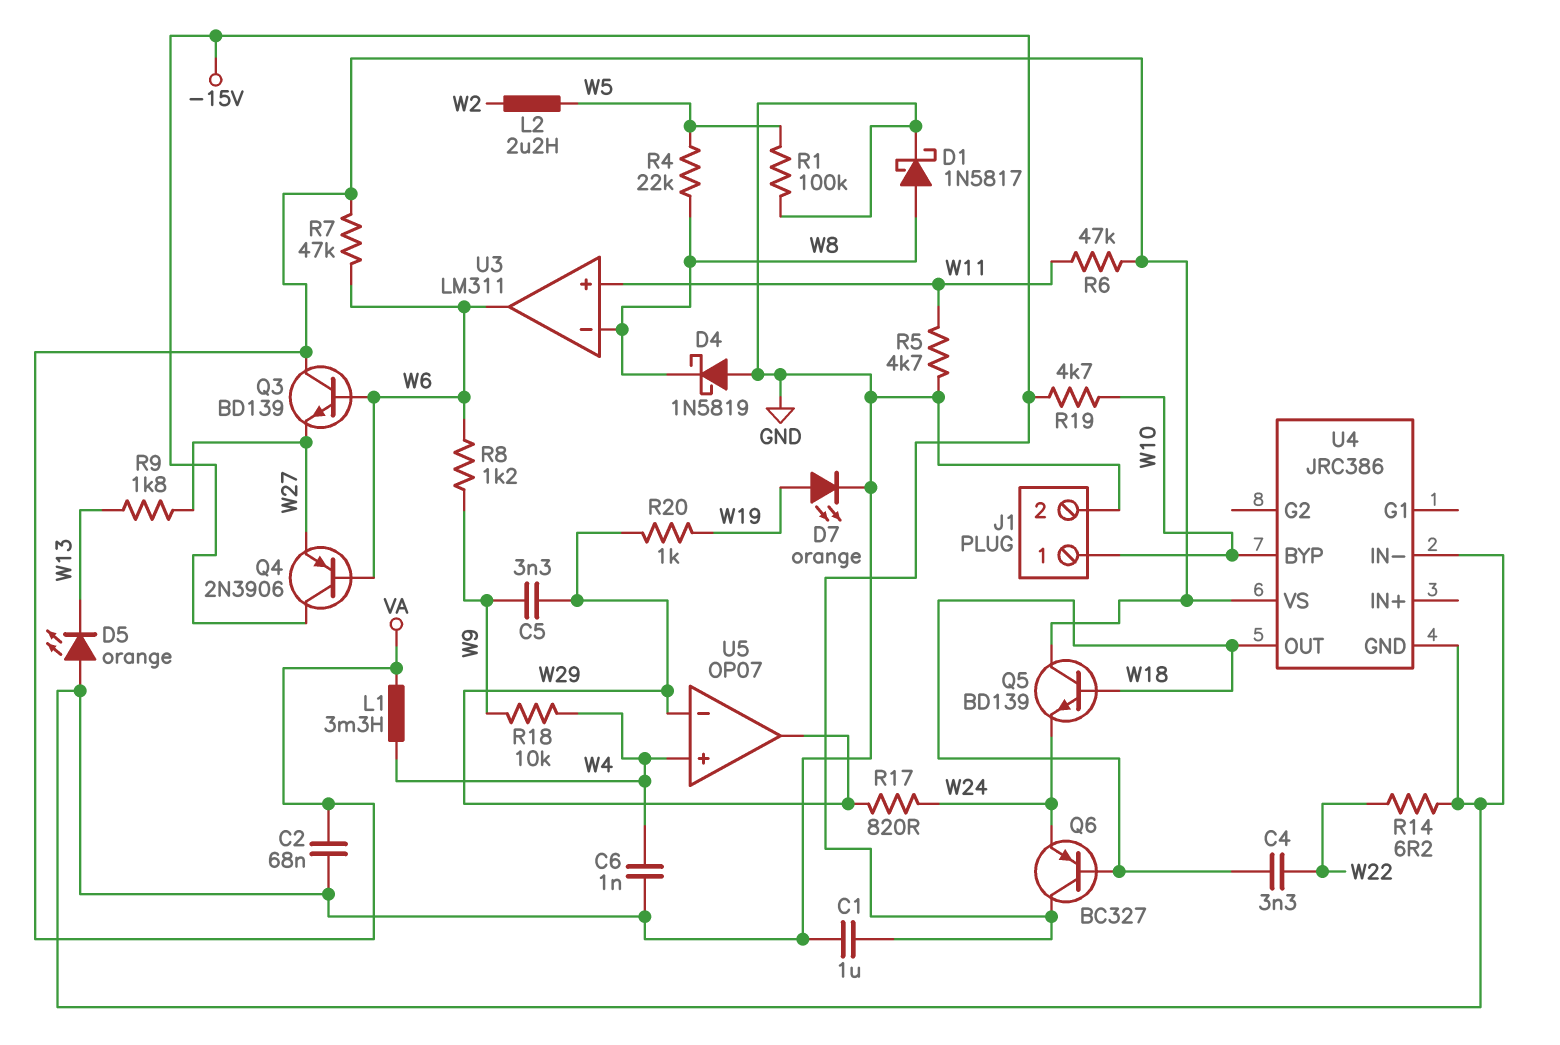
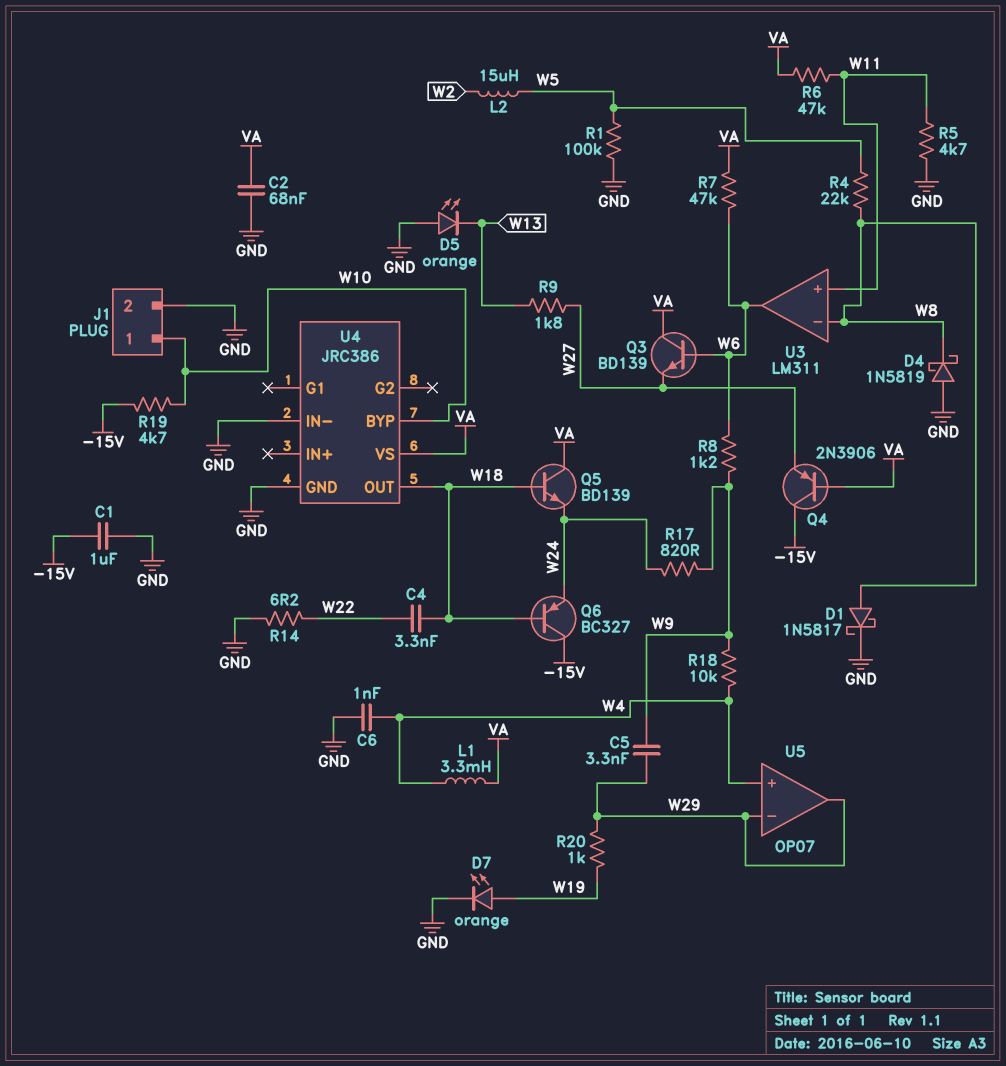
L2: 2.2uH (W2, W5) -> 15uH (W2, W5)
Q4: PNP 2N3906 (B W6, C -15V, E W27) -> PNP 2N3906 (B VA, C -15V, E W27)
R17: 820 (W24, W29) -> 820 (W9, W24)

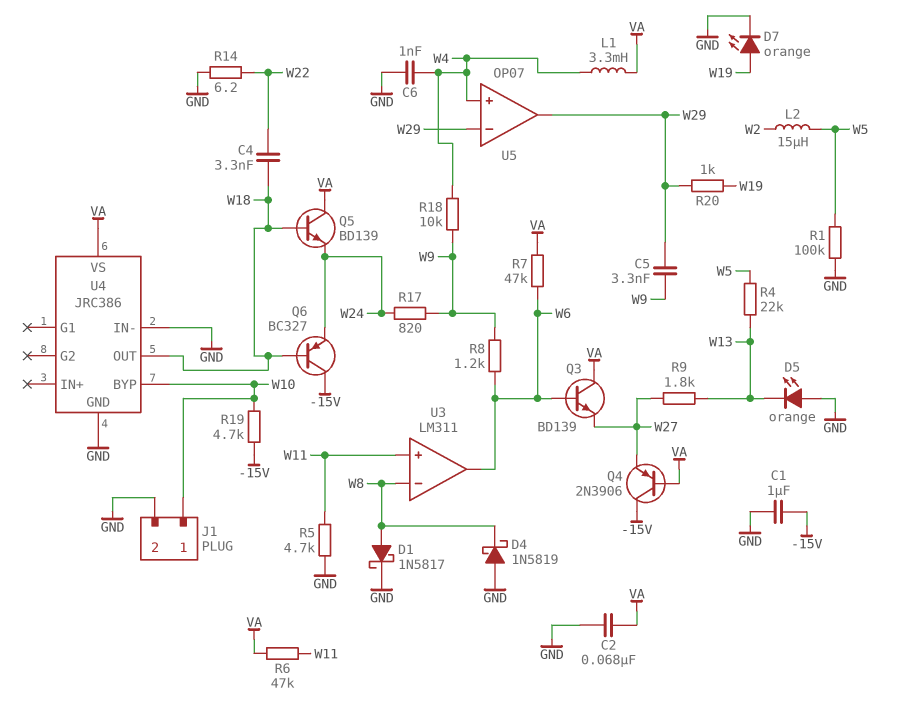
R4: 22k (W5, W8) -> 22k (W5, W13)

